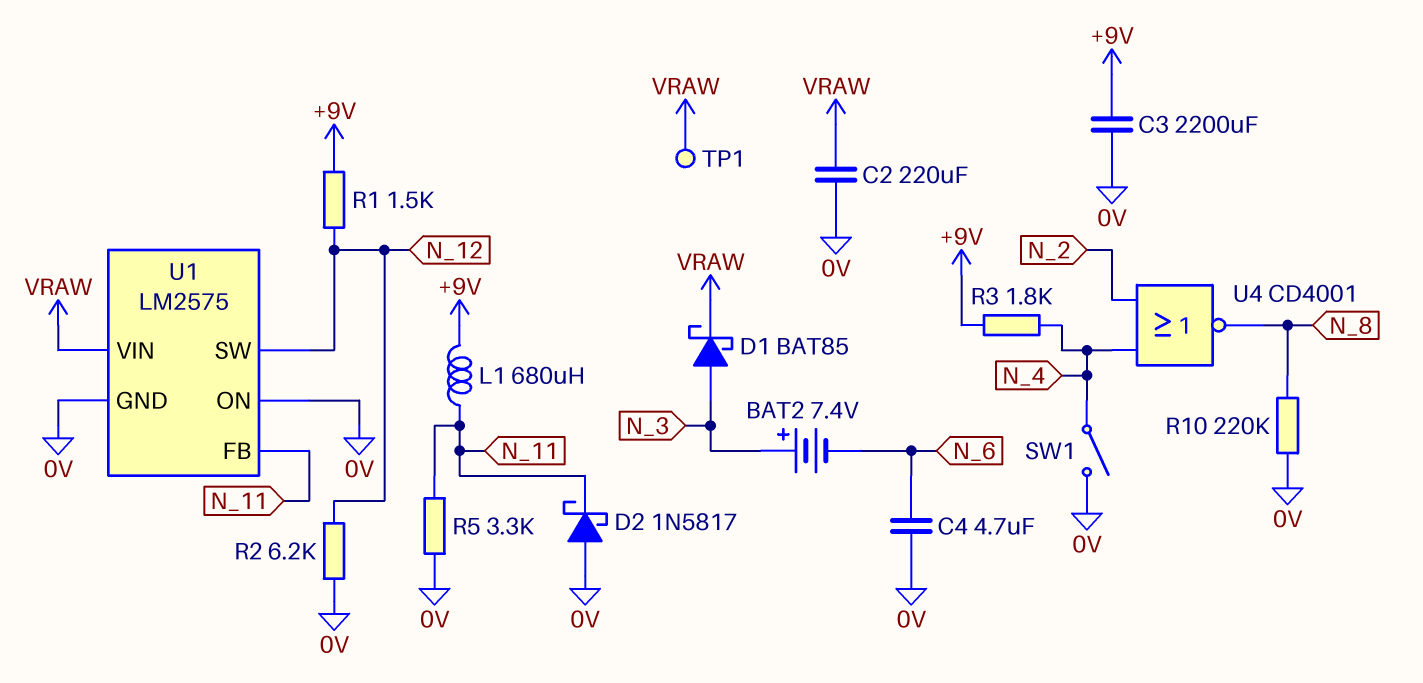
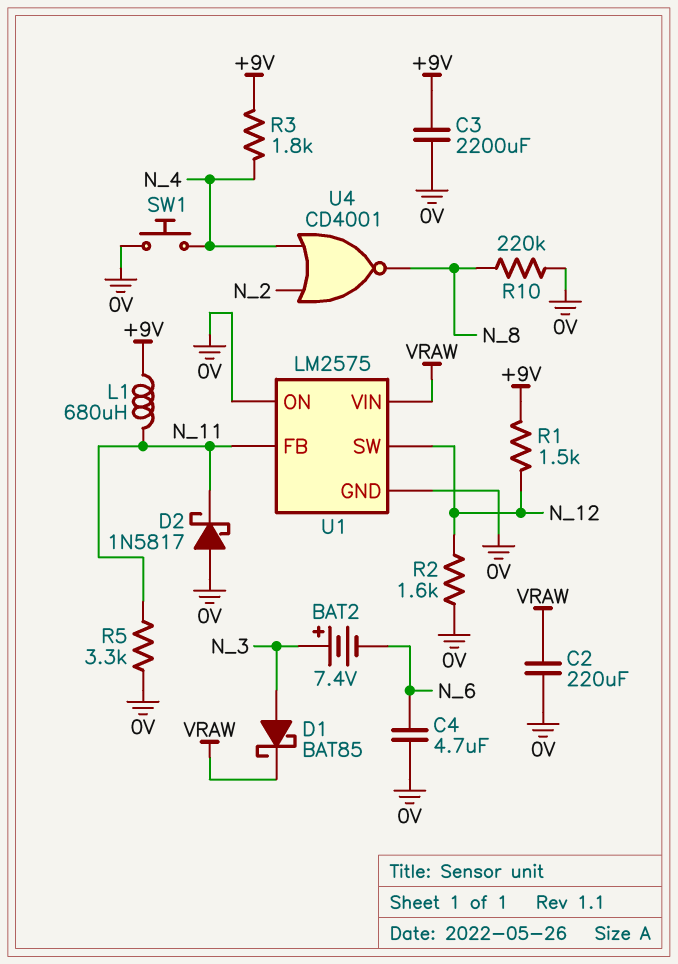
R2: 6.2k (0V, N_12) -> 1.6k (0V, N_12)
SW1: switch (0V, N_4) -> button (0V, N_4)
TP1: test point (VRAW) -> none

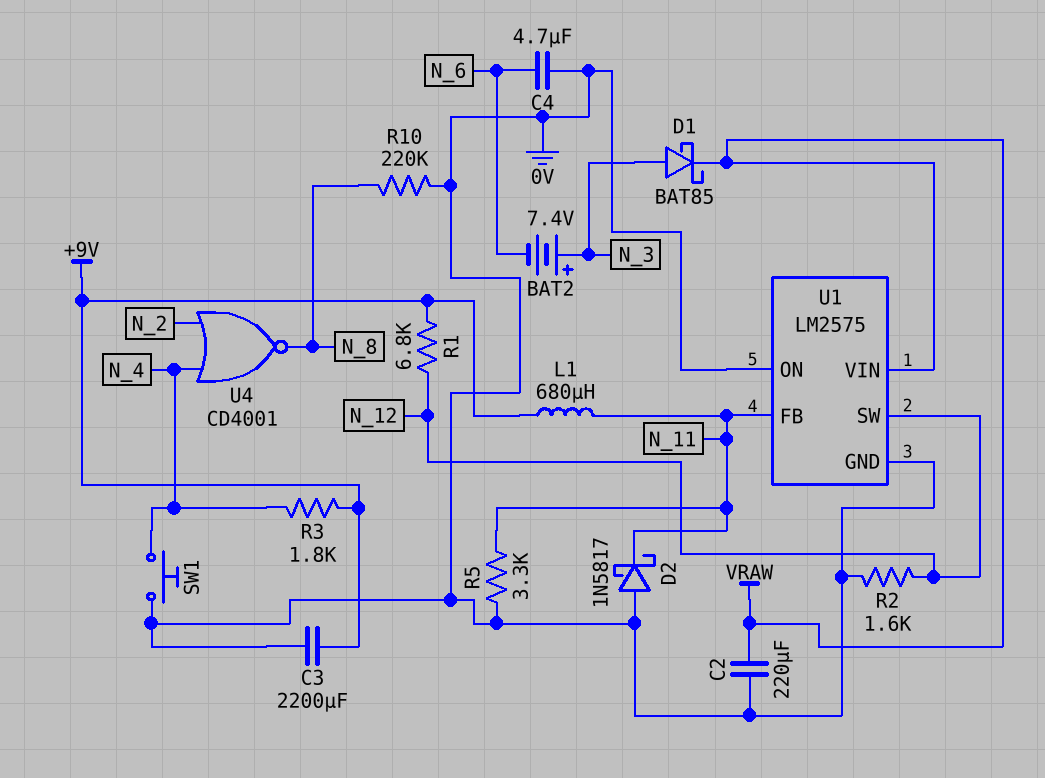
R1: 1.5k (+9V, N_12) -> 6.8k (+9V, N_12)

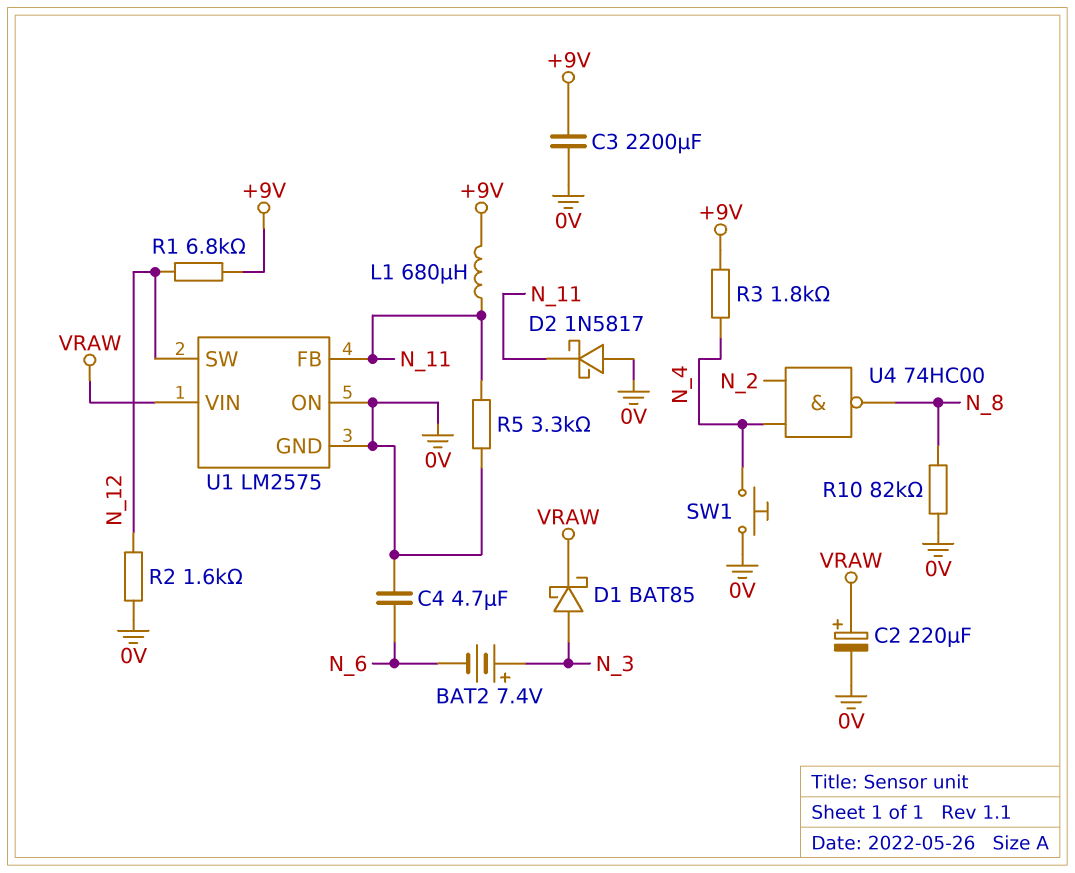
C2: 220uF (0V, VRAW) -> 220uF (plus VRAW, minus 0V)
R10: 220k (0V, N_8) -> 82k (0V, N_8)
U4: NOR CD4001 (in N_2, in N_4, out N_8) -> NAND 74HC00 (in N_2, in N_4, out N_8)

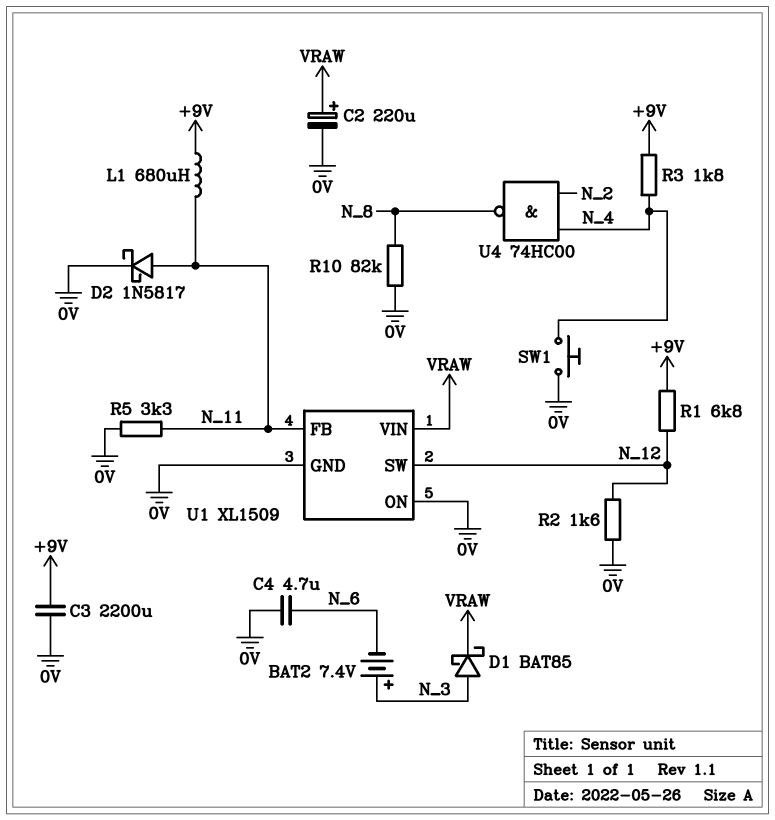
D2: schottky 1N5817 (A 0V, K N_11) -> schottky 1N5817 (A N_11, K 0V)
U1: LM2575 -> XL1509

